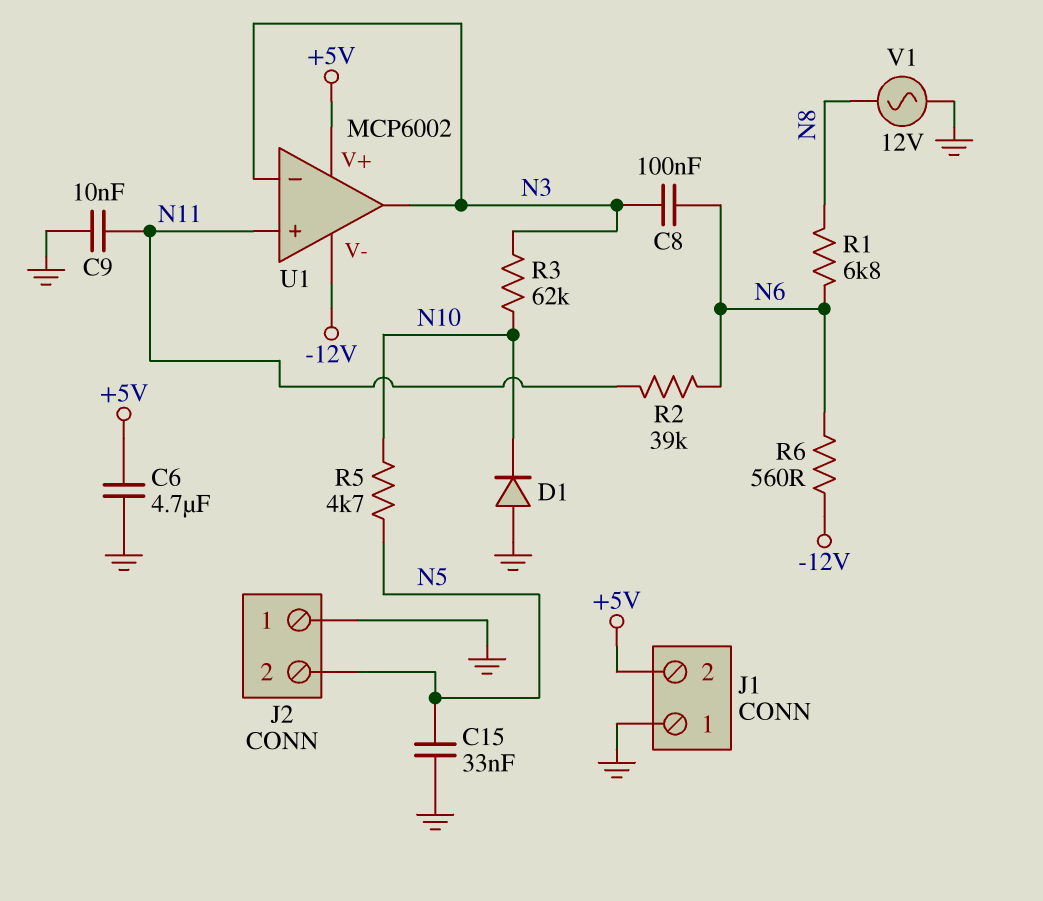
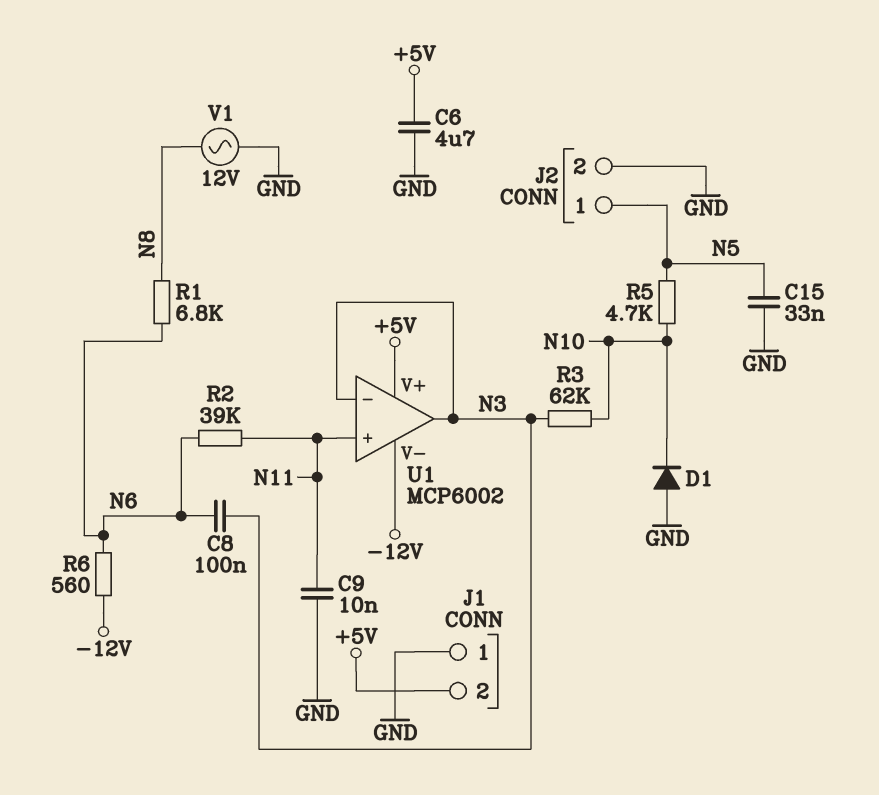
J2 pin 1: GND -> N5
J2 pin 2: N5 -> GND

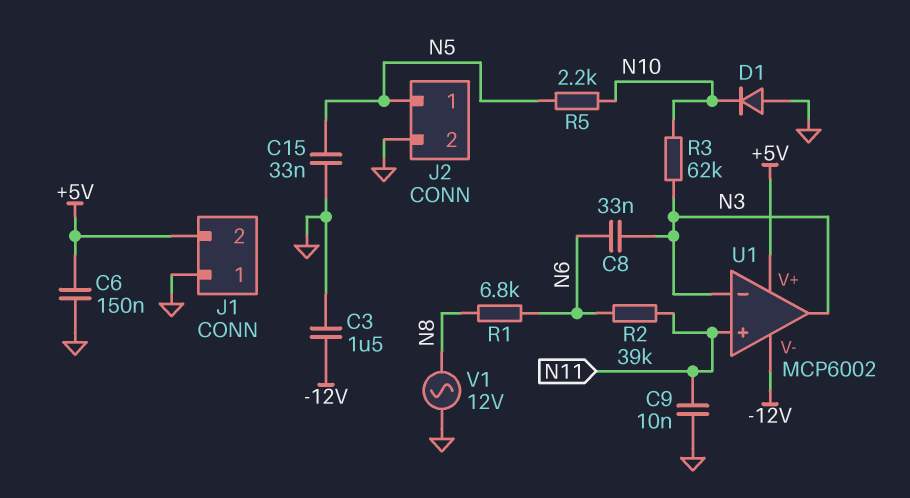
C3: none -> 1.5uF (-12V, GND)
C6: 4.7uF (+5V, GND) -> 150nF (+5V, GND)
C8: 100nF (N3, N6) -> 33nF (N3, N6)
R5: 4.7k (N5, N10) -> 2.2k (N5, N10)
R6: 560 (-12V, N6) -> none

